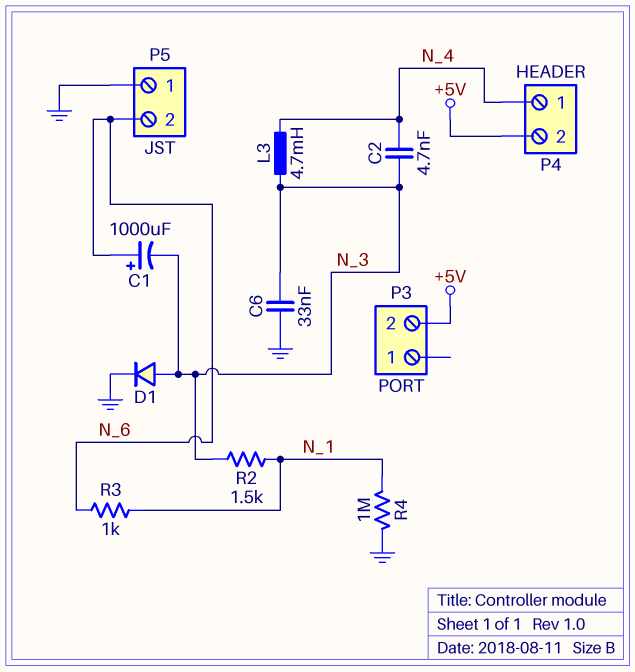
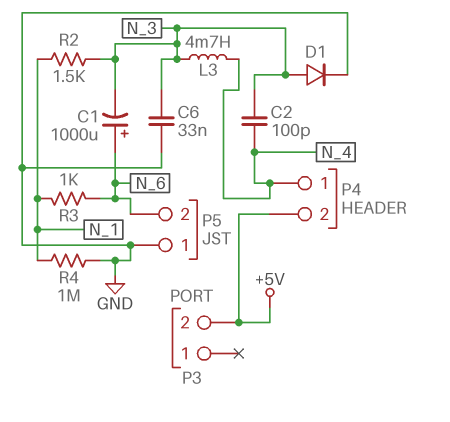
C2: 4.7nF (N_3, N_4) -> 100pF (N_3, N_4)

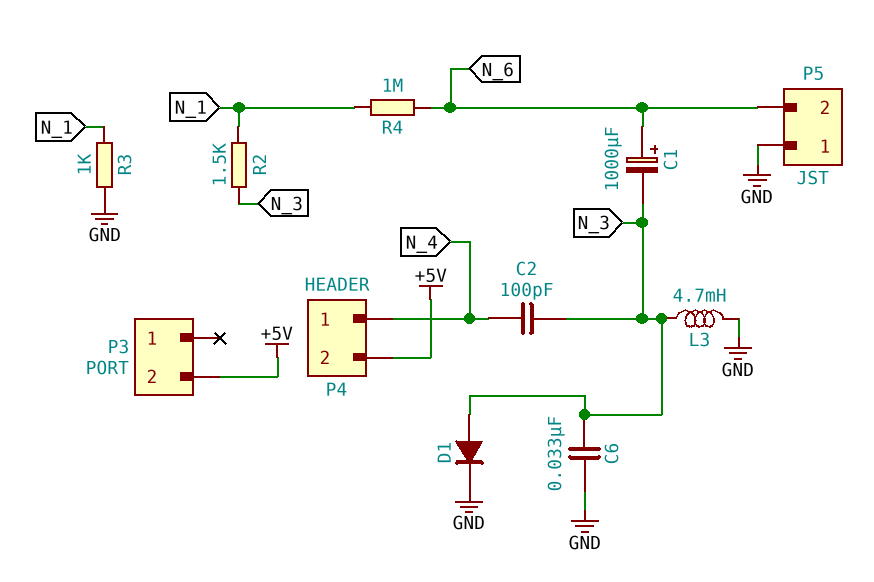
L3: 4.7mH (N_3, N_4) -> 4.7mH (GND, N_3)
R3: 1k (N_1, N_6) -> 1k (GND, N_1)
R4: 1M (GND, N_1) -> 1M (N_1, N_6)

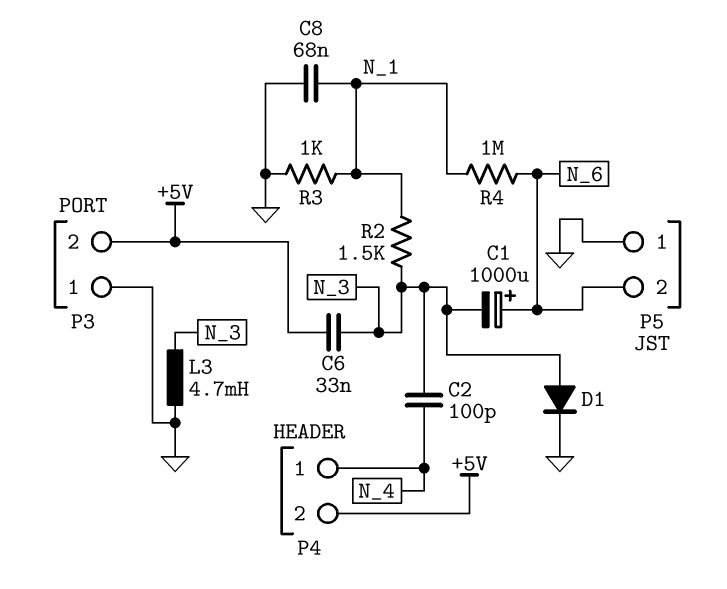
C6: 33nF (GND, N_3) -> 33nF (+5V, N_3)
C8: none -> 68nF (GND, N_1)
P3 pin 1: none -> GND

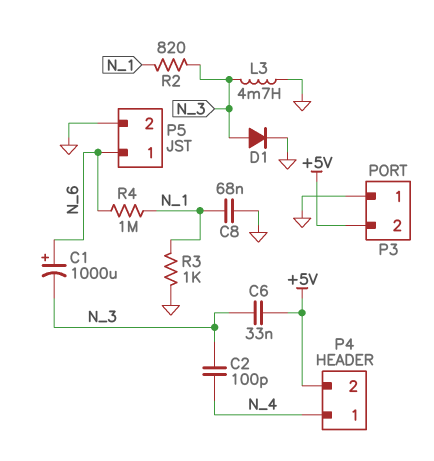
P5 pin 1: GND -> N_6
P5 pin 2: N_6 -> GND
R2: 1.5k (N_1, N_3) -> 820 (N_1, N_3)

